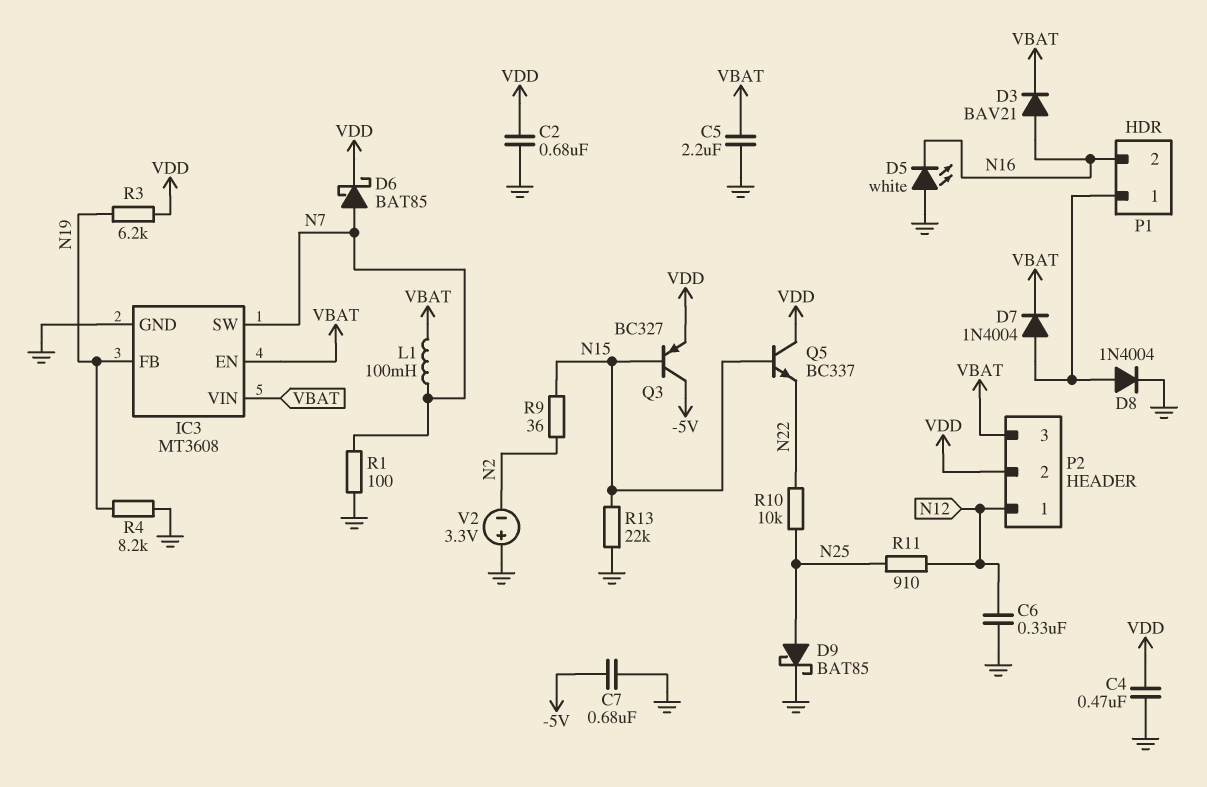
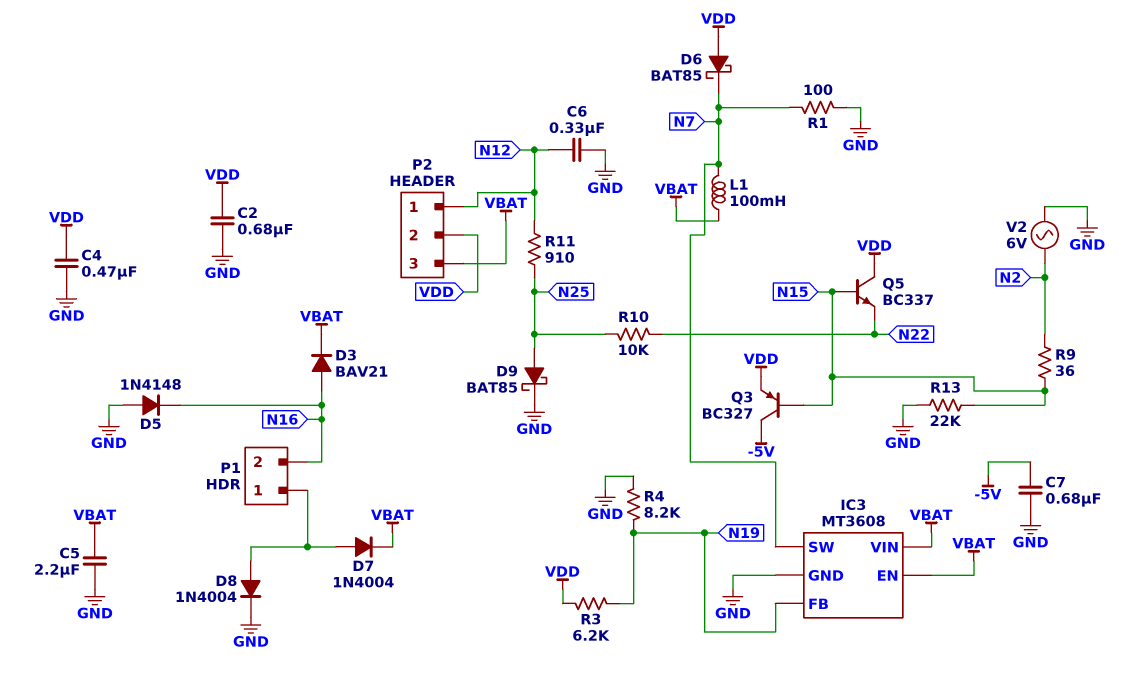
D5: LED white (A GND, K N16) -> diode 1N4148 (A GND, K N16)
D6: schottky BAT85 (A N7, K VDD) -> schottky BAT85 (A VDD, K N7)
V2: 3.3V (plus GND, minus N2) -> AC 6V (GND, N2)

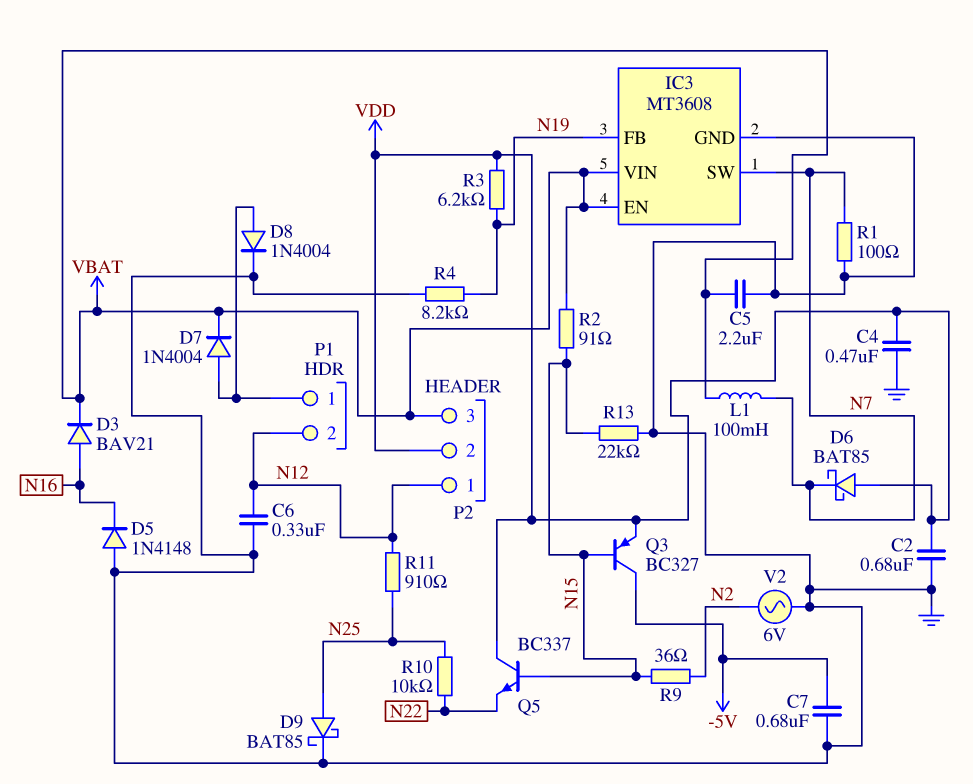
P1 pin 2: N16 -> N12
R2: none -> 91 (N15, VBAT)

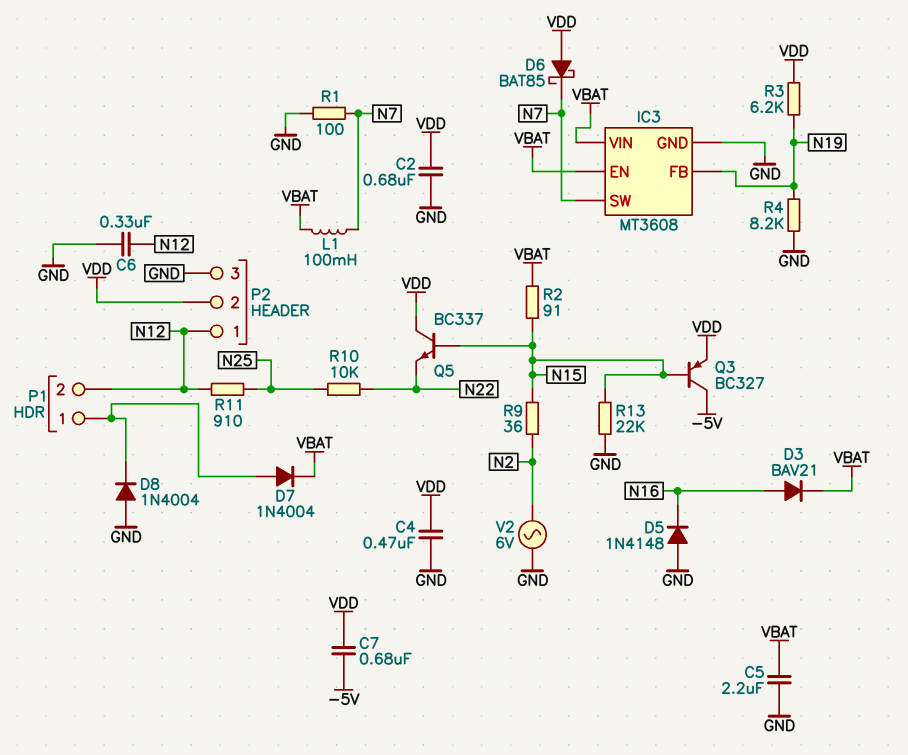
C7: 680nF (-5V, GND) -> 680nF (-5V, VDD)
D8: diode 1N4004 (A P1/1, K GND) -> diode 1N4004 (A GND, K P1/1)
D9: schottky BAT85 (A N25, K GND) -> none
P2 pin 3: VBAT -> GND

